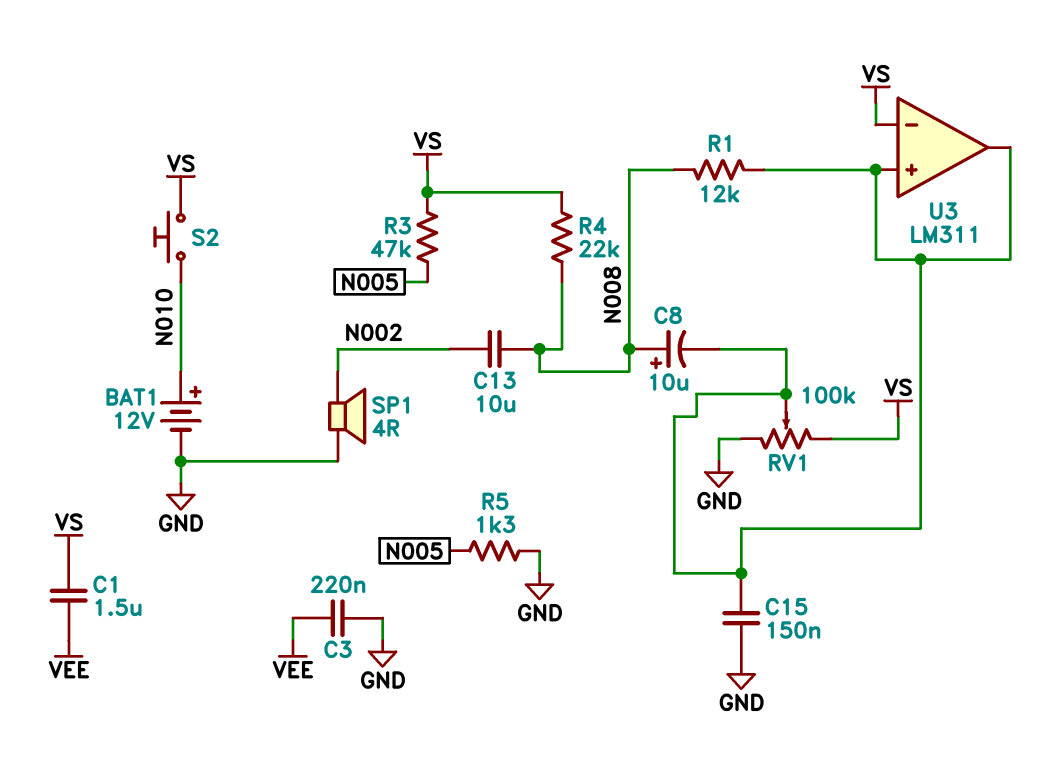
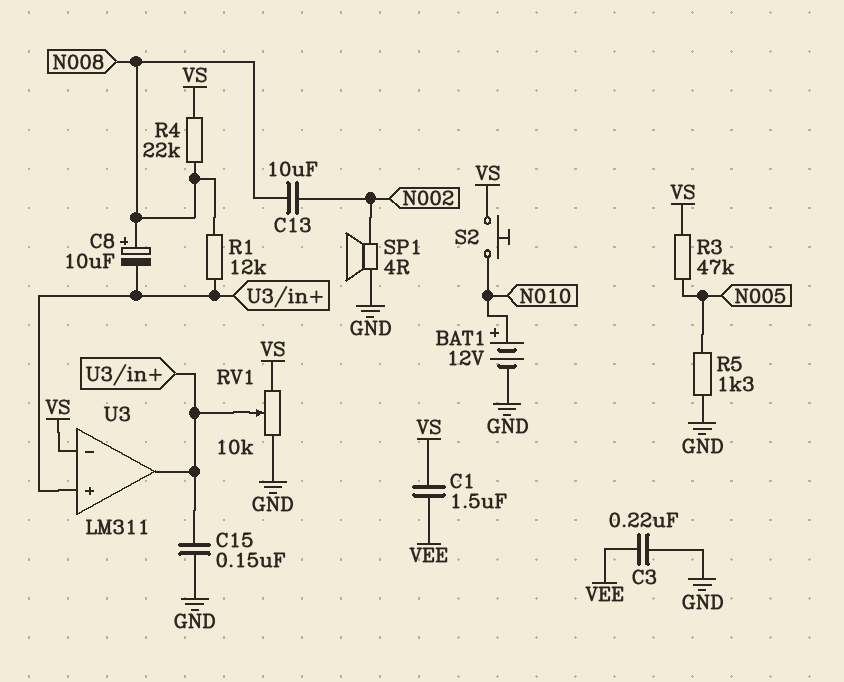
RV1: 100k (GND, VS, wiper U3/in+) -> 10k (GND, VS, wiper U3/in+)

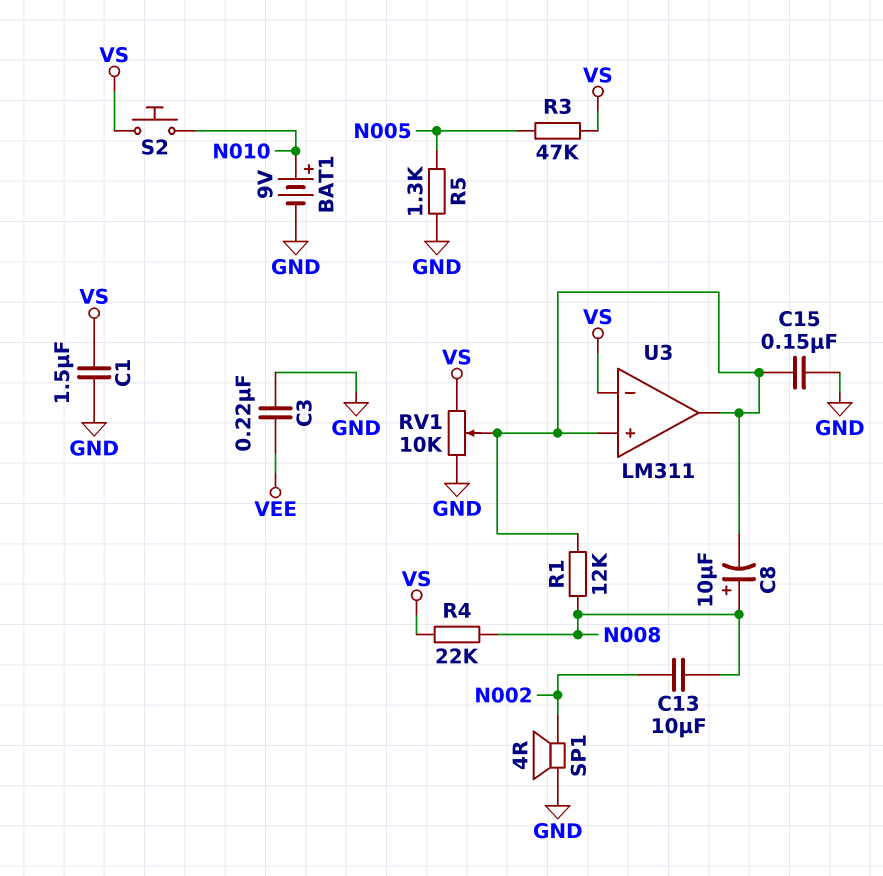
BAT1: 12V (plus N010, minus GND) -> 9V (plus N010, minus GND)
C1: 1.5uF (VEE, VS) -> 1.5uF (GND, VS)

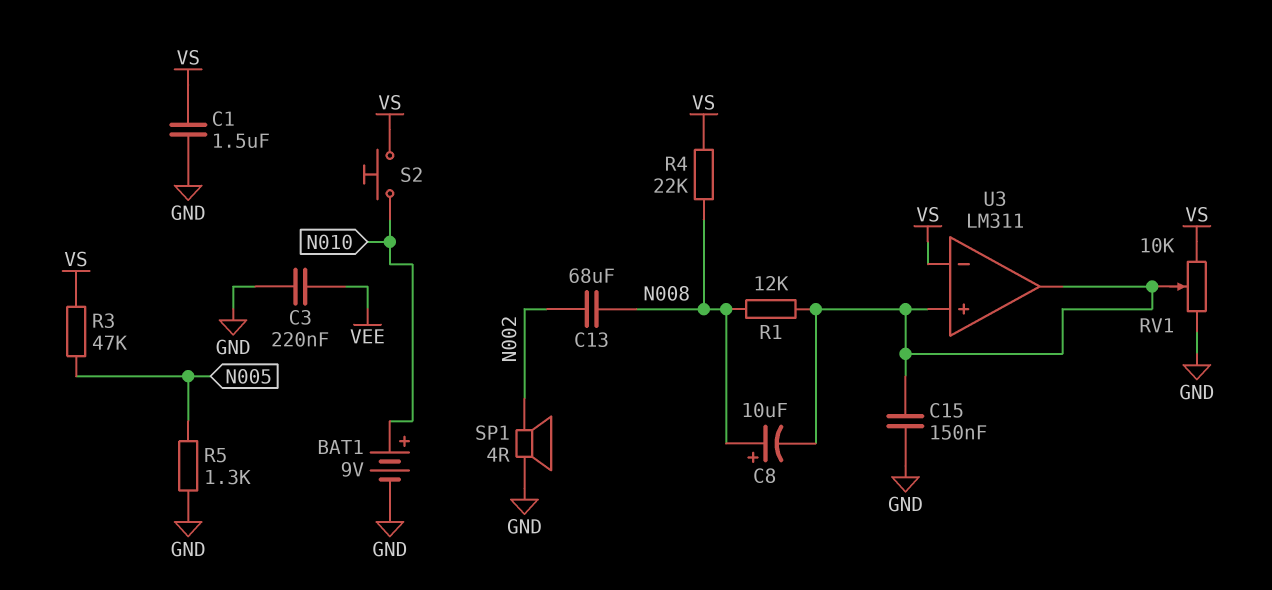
C13: 10uF (N002, N008) -> 68uF (N002, N008)

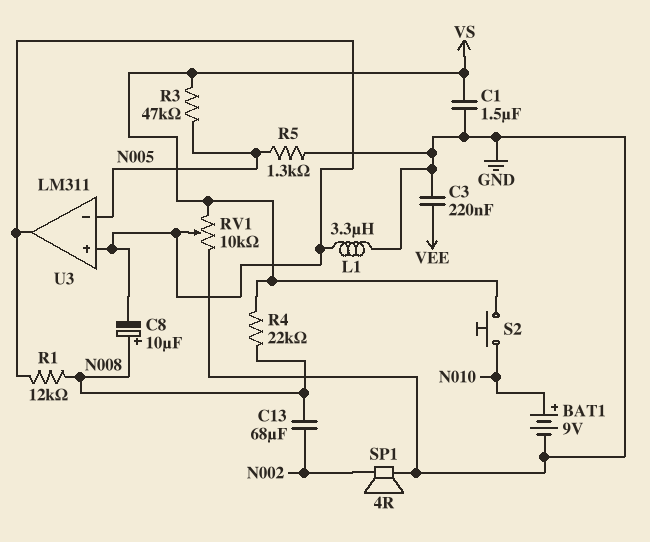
C15: 150nF (GND, U3/in+) -> none
L1: none -> 3.3uH (GND, U3/in+)
U3 pin in-: VS -> N005

